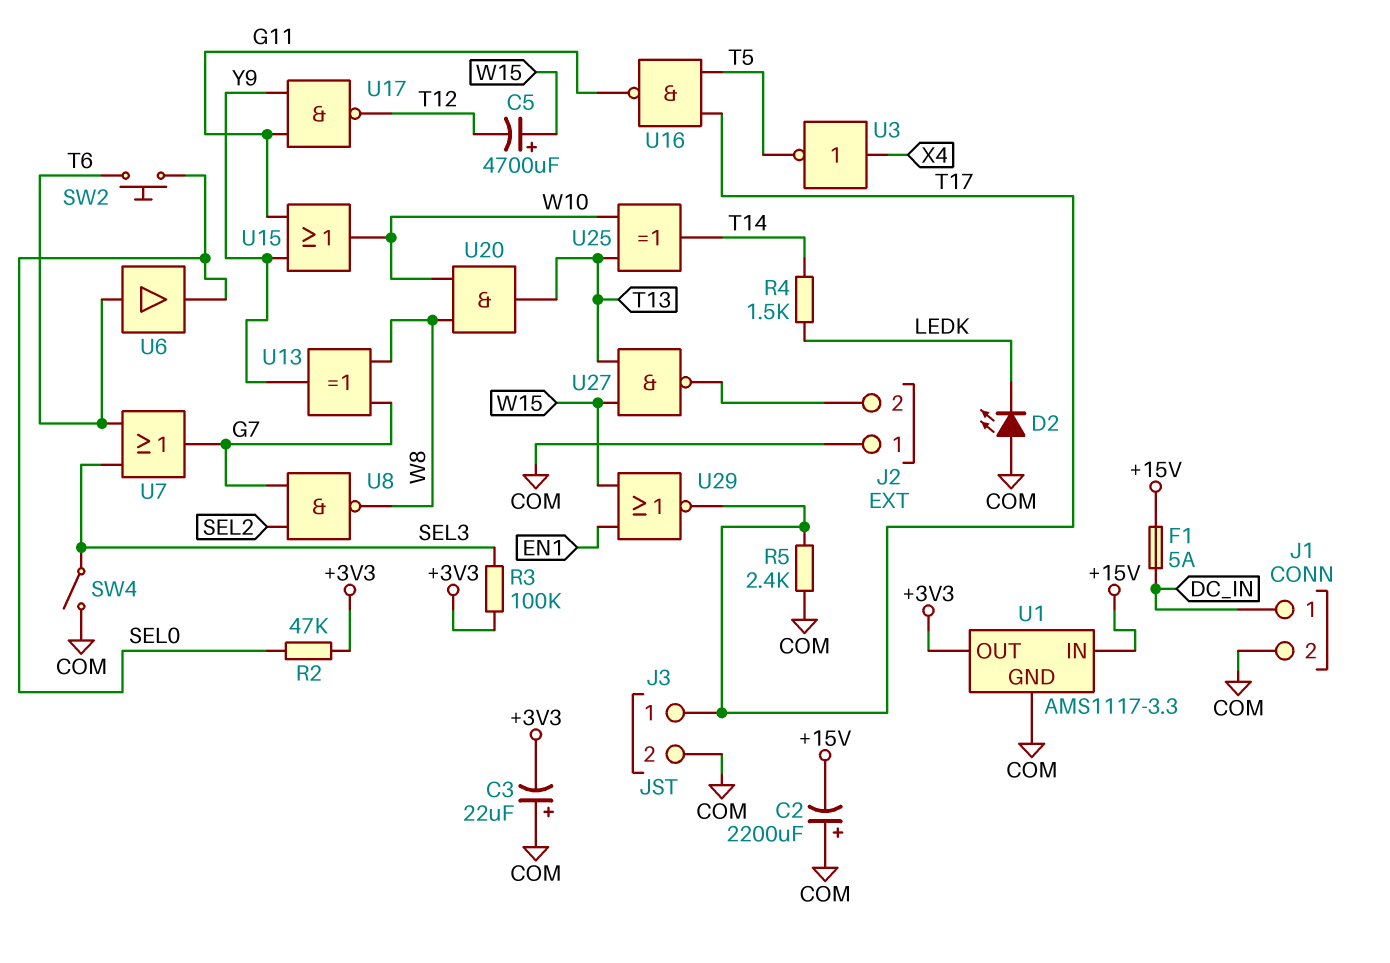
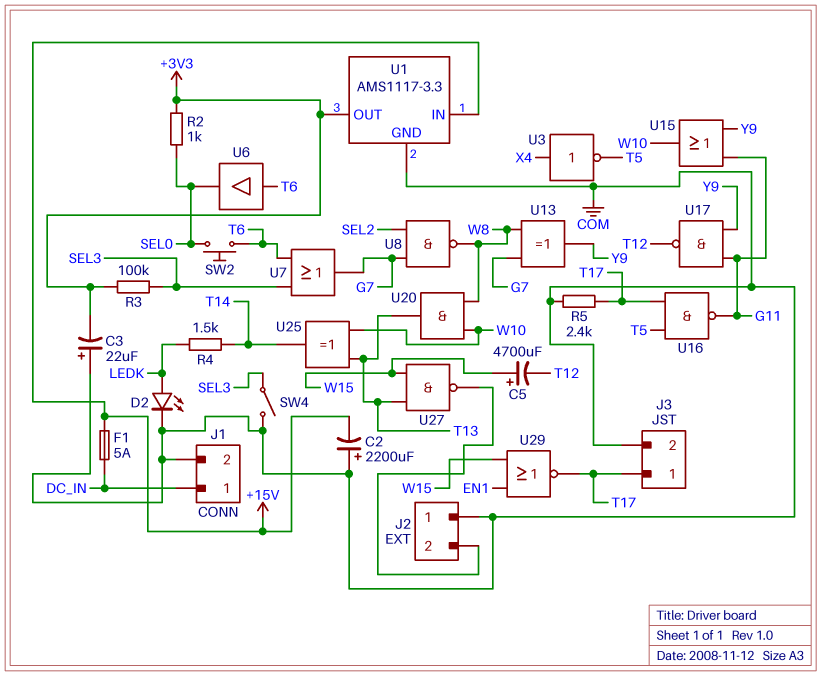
D2: LED (A COM, K LEDK) -> LED (A LEDK, K COM)
R2: 47k (+3V3, SEL0) -> 1k (+3V3, SEL0)

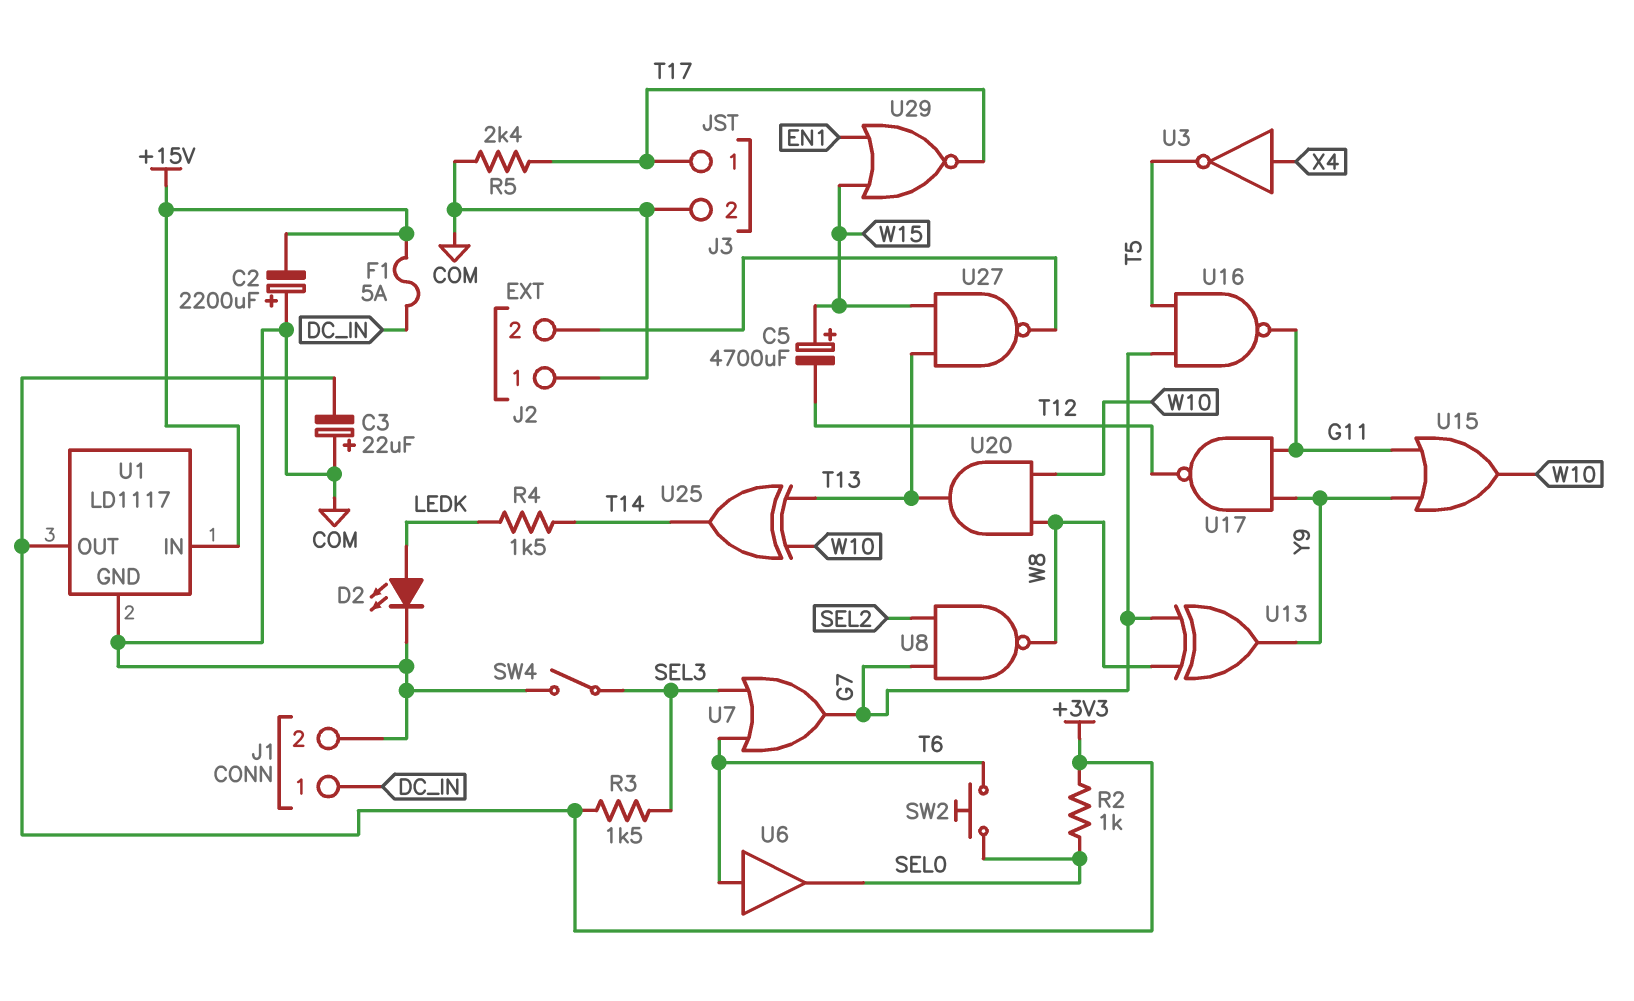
R3: 100k (+3V3, SEL3) -> 1.5k (+3V3, SEL3)
U1: AMS1117-3.3 -> LD1117
U16: NAND (in T5, in T17, out G11) -> NAND (in G7, in T5, out G11)

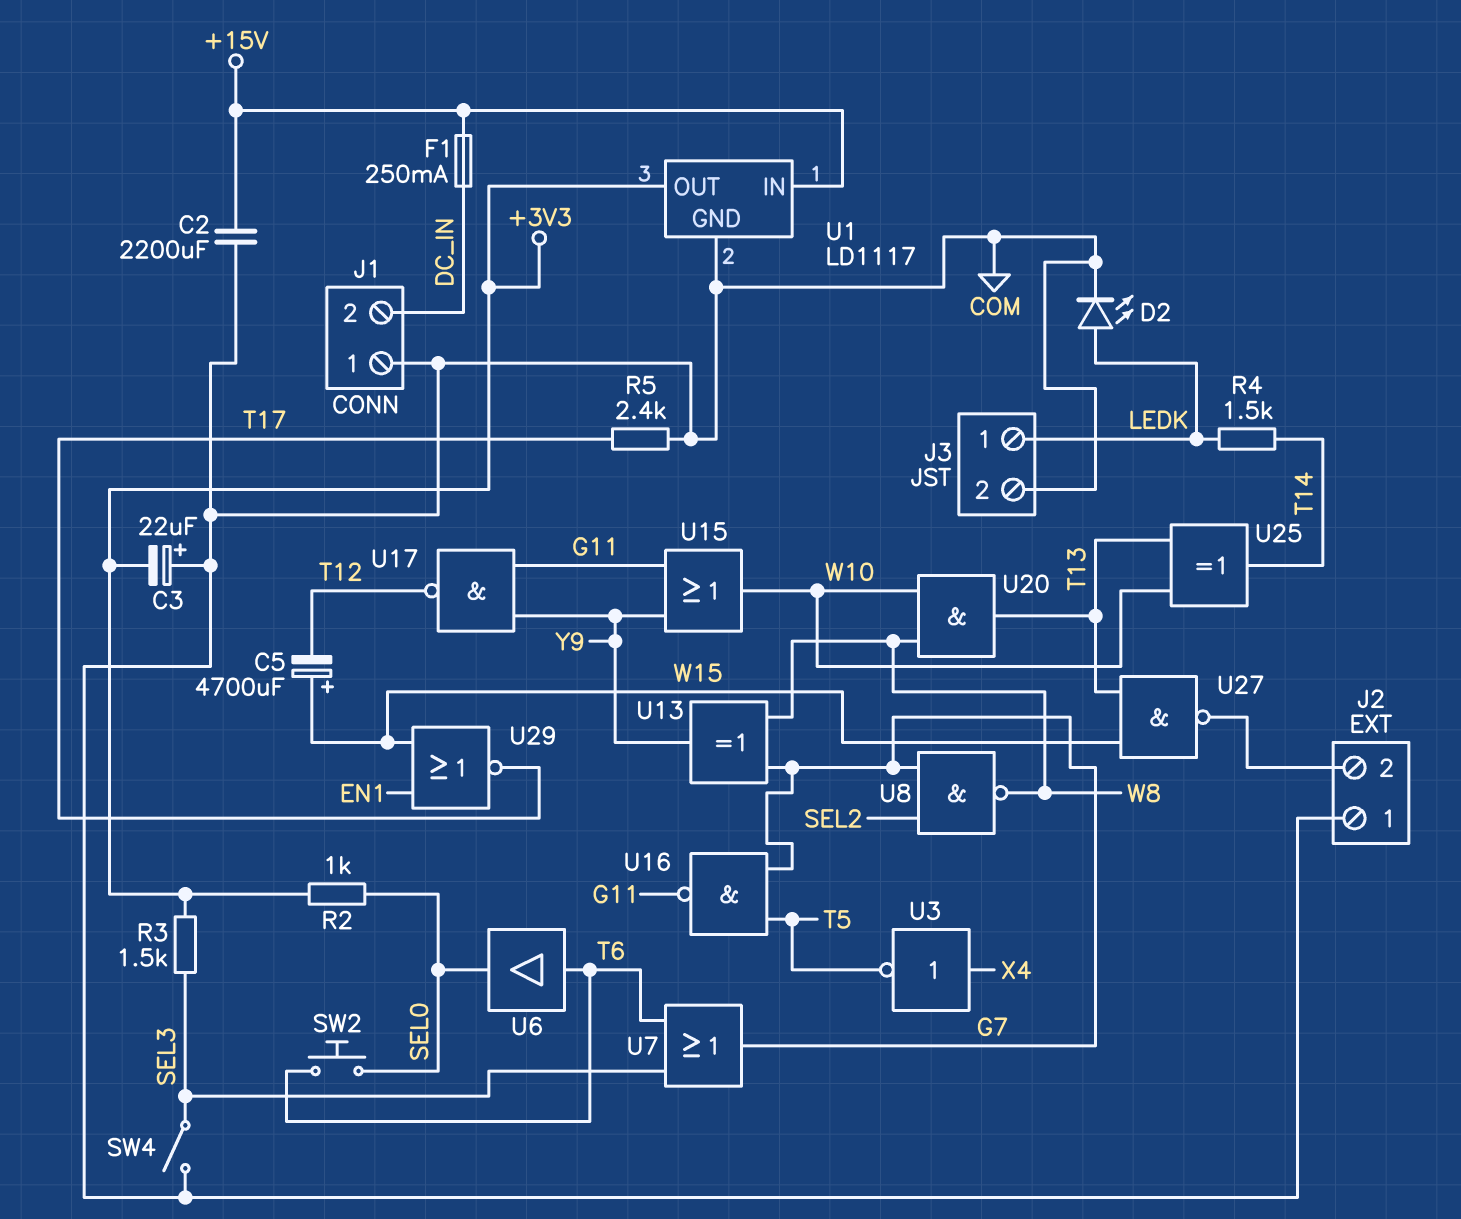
C2: 2200uF (plus COM, minus +15V) -> 2200uF (+15V, COM)
F1: 5A (+15V, DC_IN) -> 250mA (+15V, DC_IN)
J1 pin 1: DC_IN -> COM
J1 pin 2: COM -> DC_IN
J3 pin 1: T17 -> LEDK

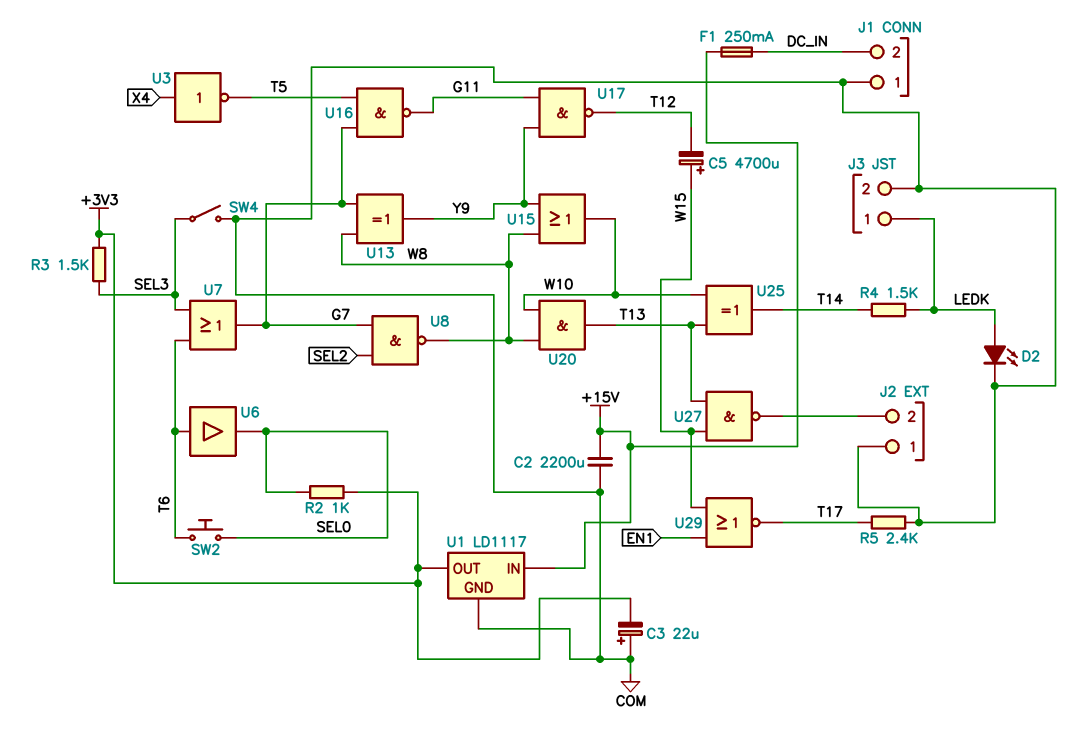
U15: OR (in G11, in Y9, out W10) -> OR (in W8, in Y9, out W10)

